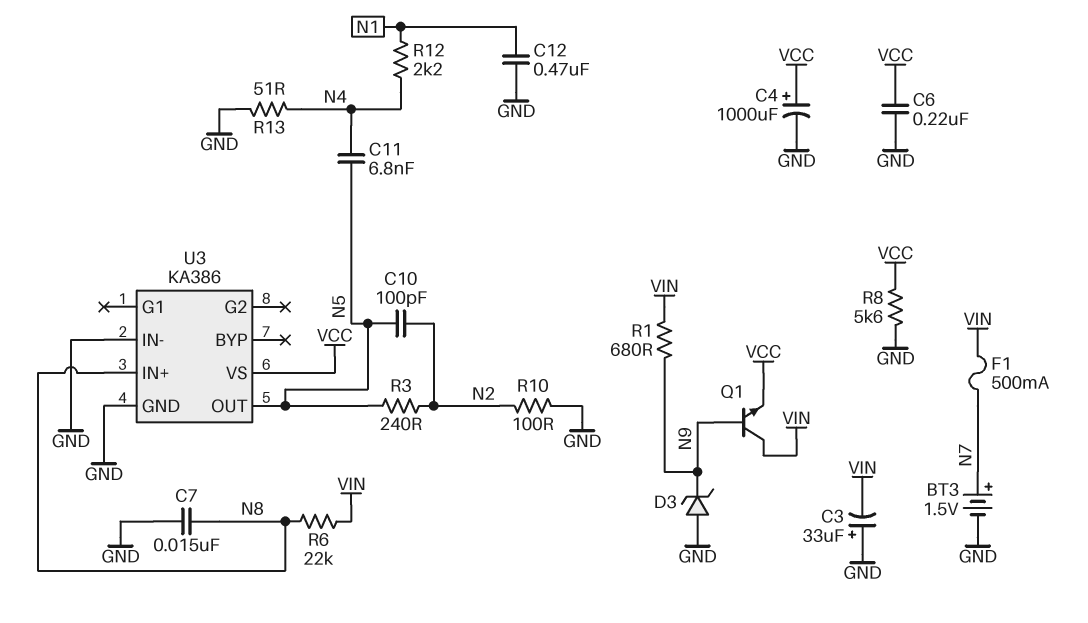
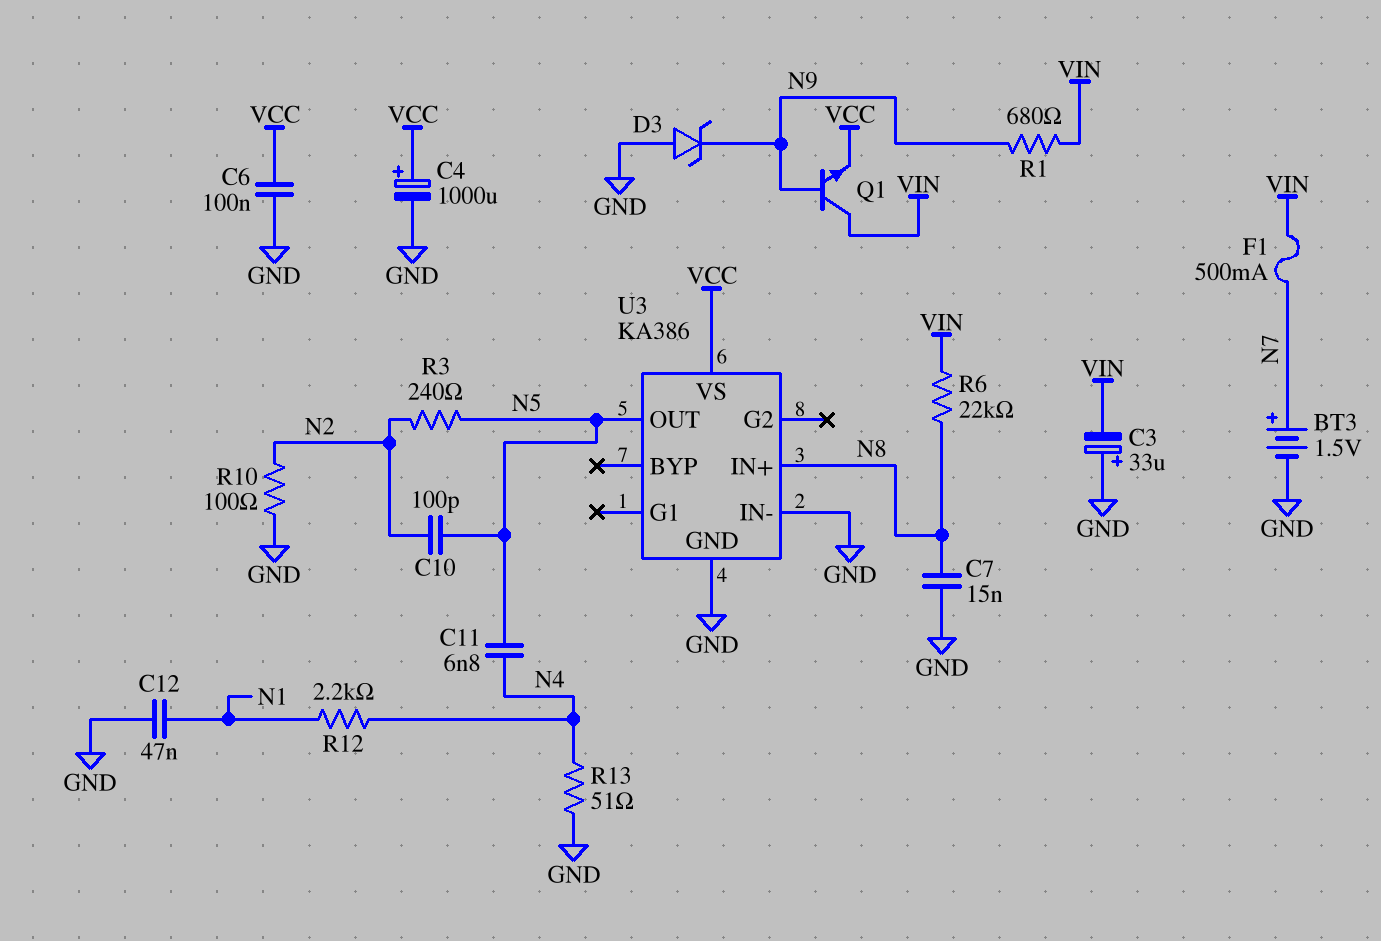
C6: 220nF (GND, VCC) -> 100nF (GND, VCC)
C12: 470nF (GND, N1) -> 47nF (GND, N1)
R8: 5.6k (GND, VCC) -> none

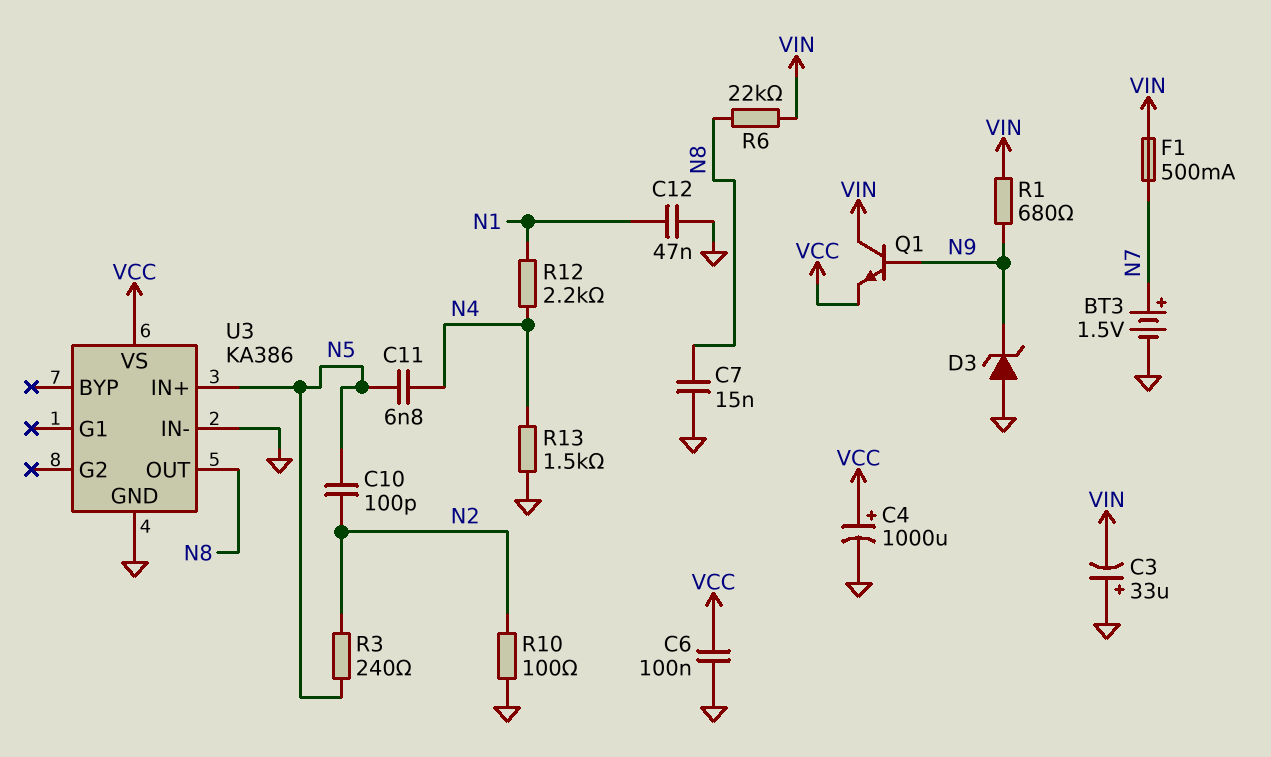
R13: 51 (GND, N4) -> 1.5k (GND, N4)
U3 pin IN+: N8 -> N5
U3 pin OUT: N5 -> N8

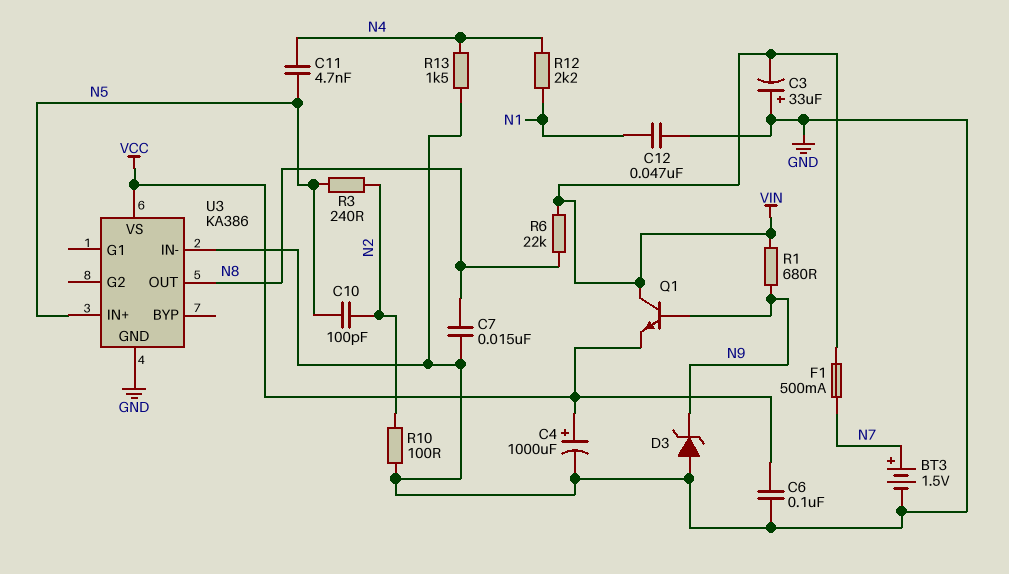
C11: 6.8nF (N4, N5) -> 4.7nF (N4, N5)

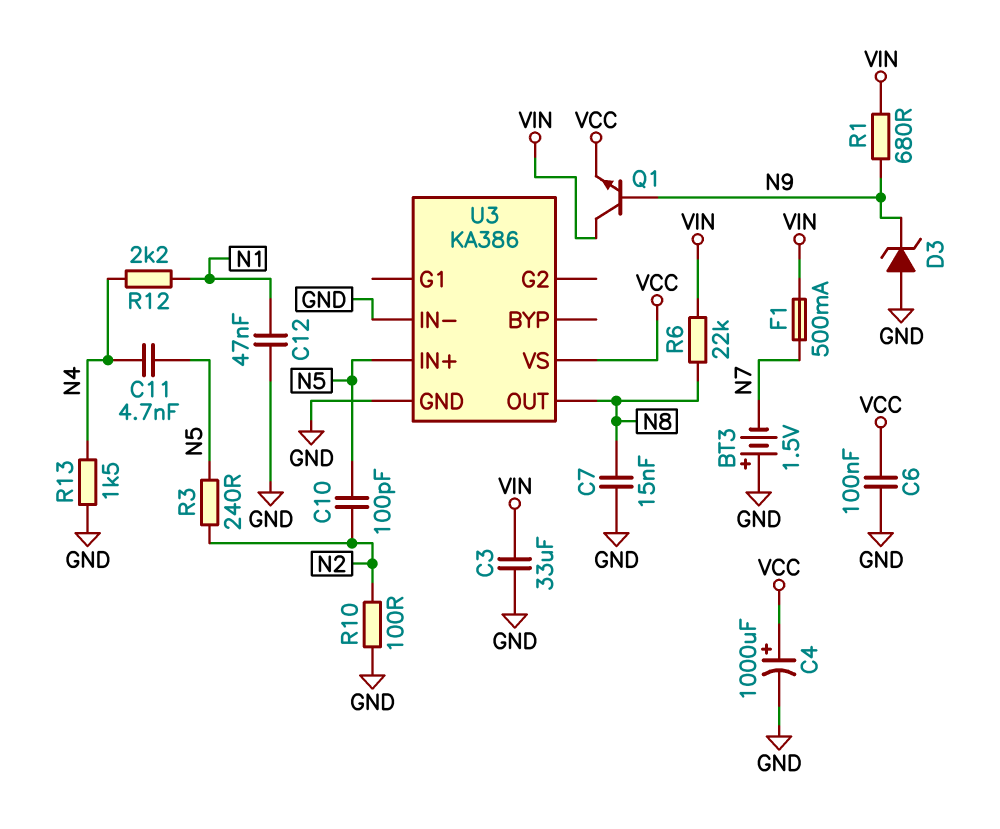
BT3: 1.5V (plus N7, minus GND) -> 1.5V (plus GND, minus N7)
C3: 33uF (plus GND, minus VIN) -> 33uF (GND, VIN)

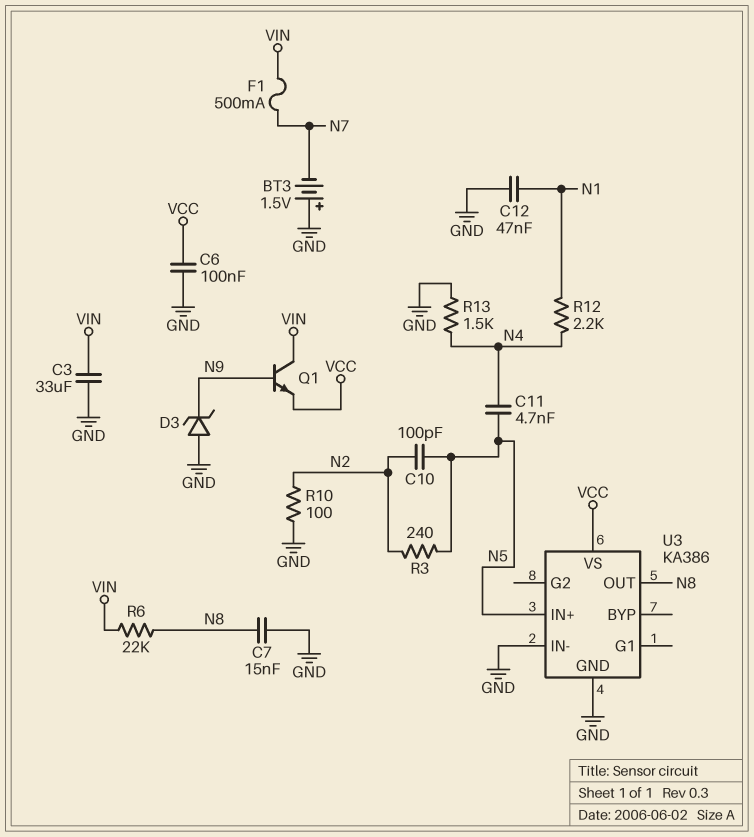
C4: 1000uF (plus VCC, minus GND) -> none
R1: 680 (N9, VIN) -> none

